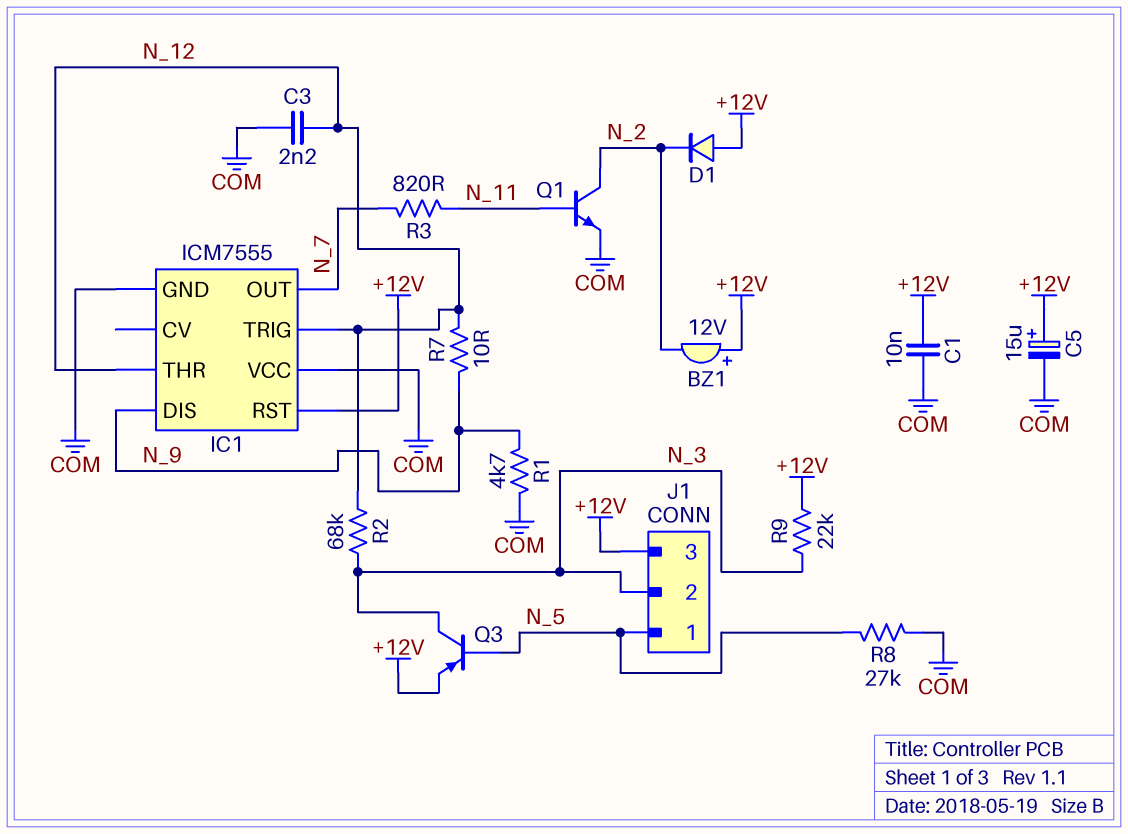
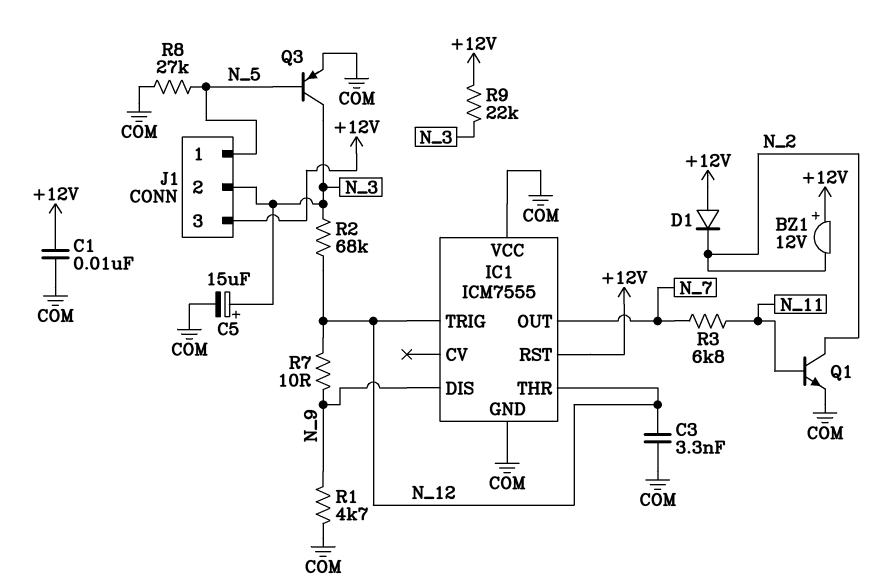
C3: 2.2nF (COM, N_12) -> 3.3nF (COM, N_12)
C5: 15uF (plus +12V, minus COM) -> 15uF (plus N_3, minus COM)
Q3: PNP (B N_5, C N_3, E +12V) -> PNP (B N_5, C N_3, E COM)
R3: 820 (N_7, N_11) -> 6.8k (N_7, N_11)

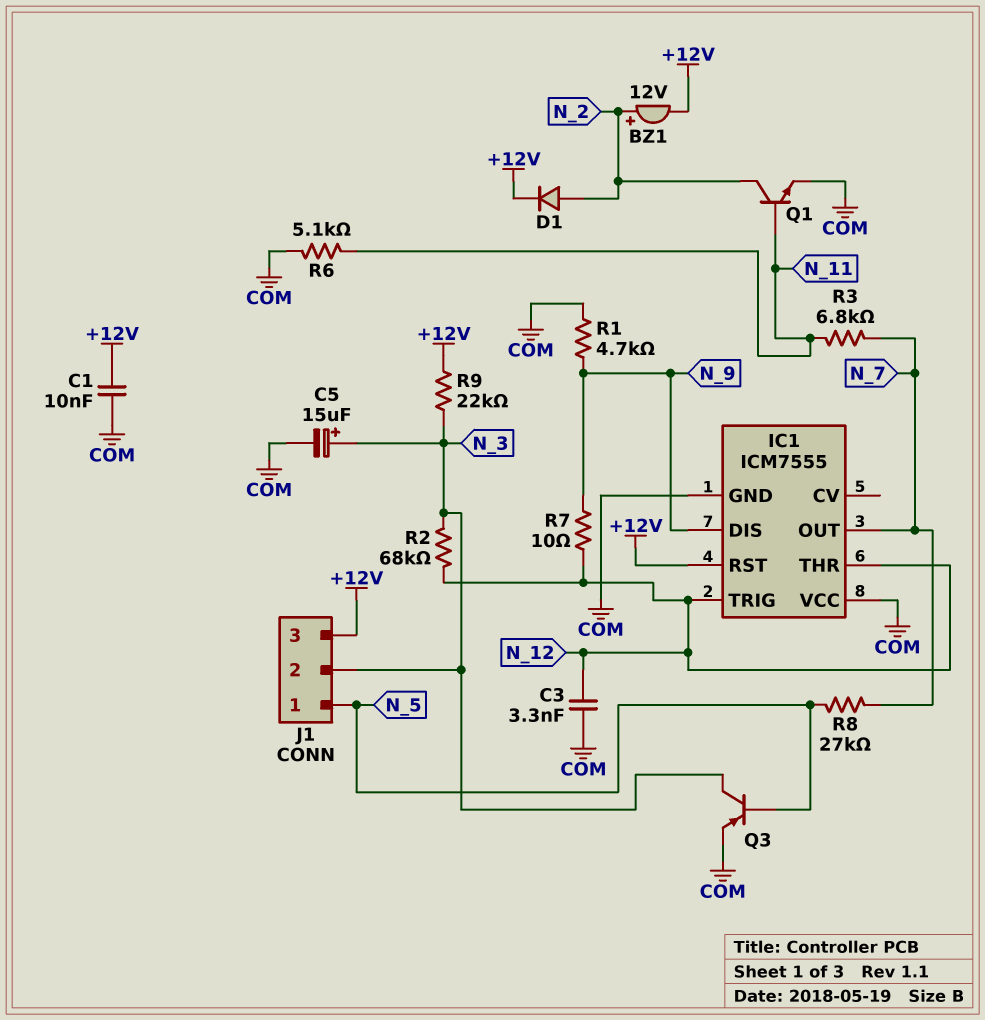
BZ1: buzzer 12V (plus +12V, minus N_2) -> buzzer 12V (plus N_2, minus +12V)
D1: diode (A +12V, K N_2) -> diode (A N_2, K +12V)
R6: none -> 5.1k (COM, N_11)
R8: 27k (COM, N_5) -> 27k (N_5, N_7)

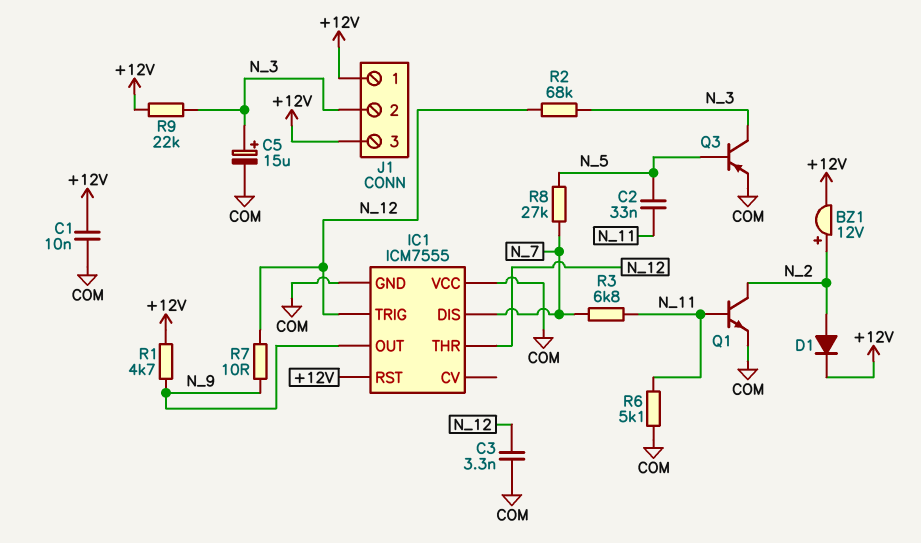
C2: none -> 33nF (N_5, N_11)
IC1 pin DIS: N_9 -> N_7
IC1 pin OUT: N_7 -> N_9
J1 pin 1: N_5 -> +12V
R1: 4.7k (COM, N_9) -> 4.7k (+12V, N_9)

